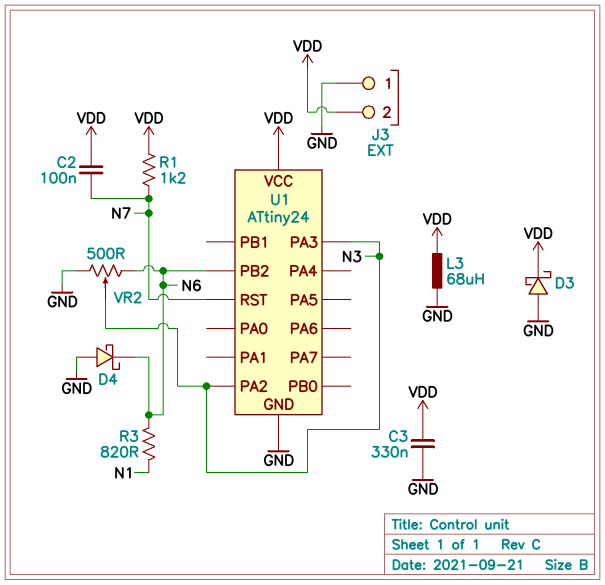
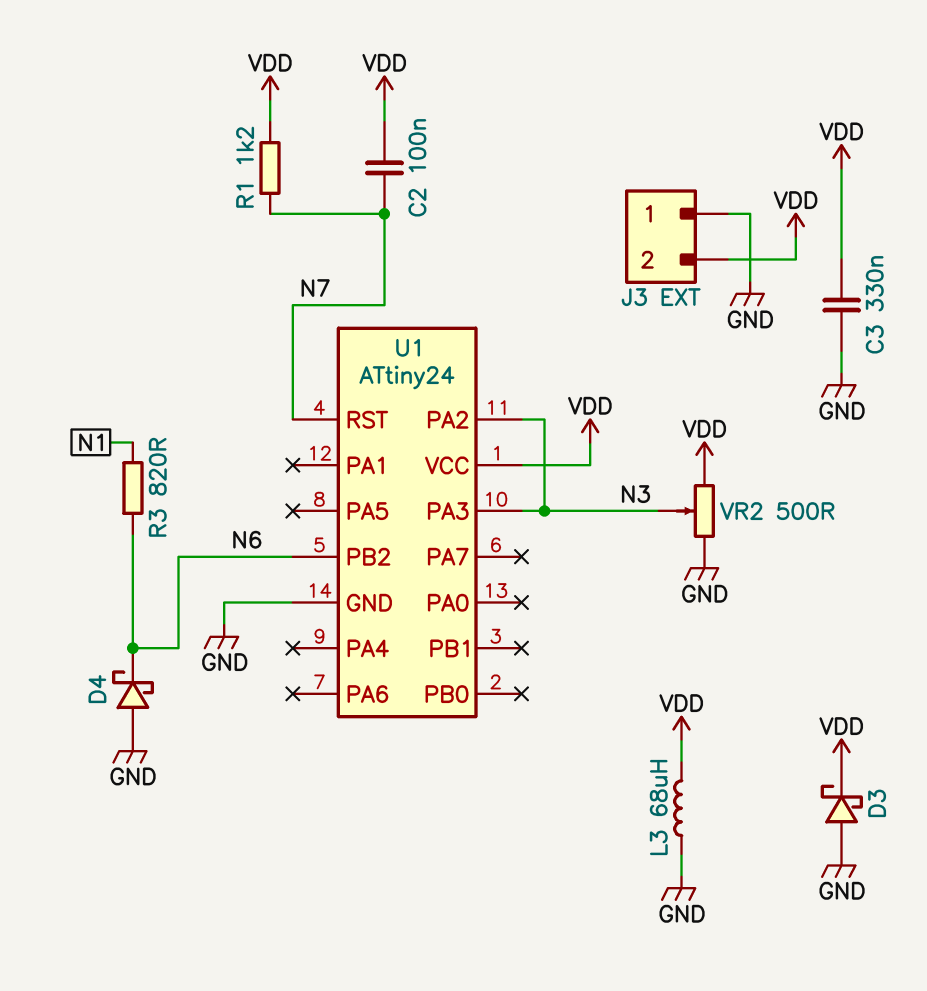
VR2: 500 (GND, N6, wiper N3) -> 500 (GND, VDD, wiper N3)

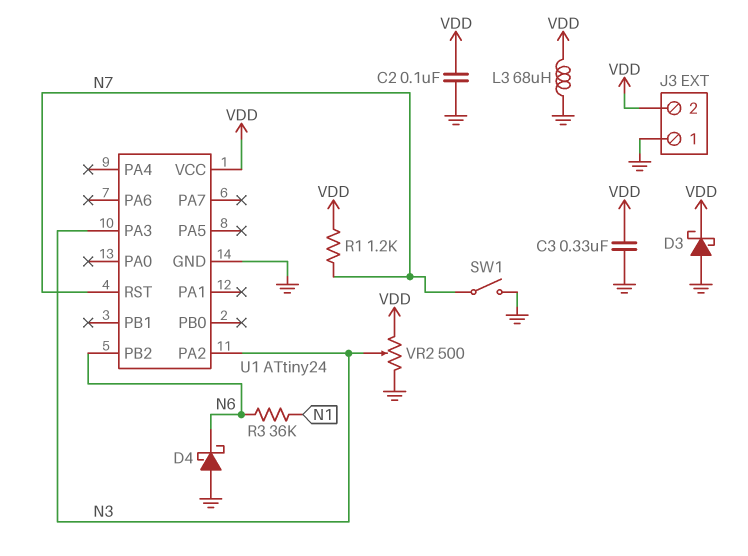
C2: 100nF (N7, VDD) -> 100nF (GND, VDD)
R3: 820 (N1, N6) -> 36k (N1, N6)
SW1: none -> switch (GND, N7)

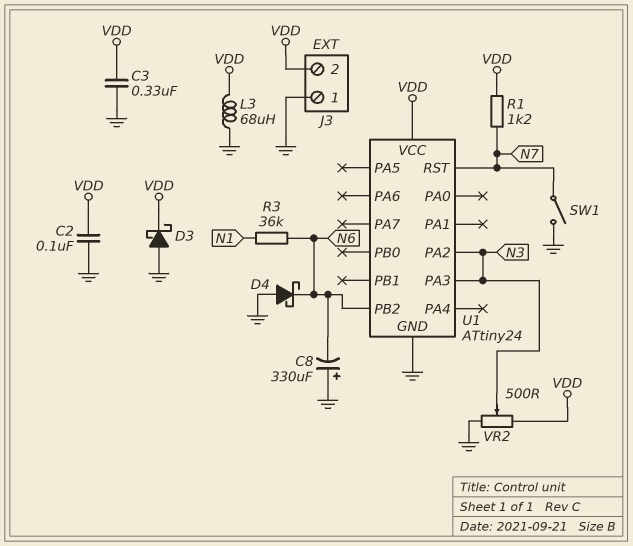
C8: none -> 330uF (plus GND, minus N6)

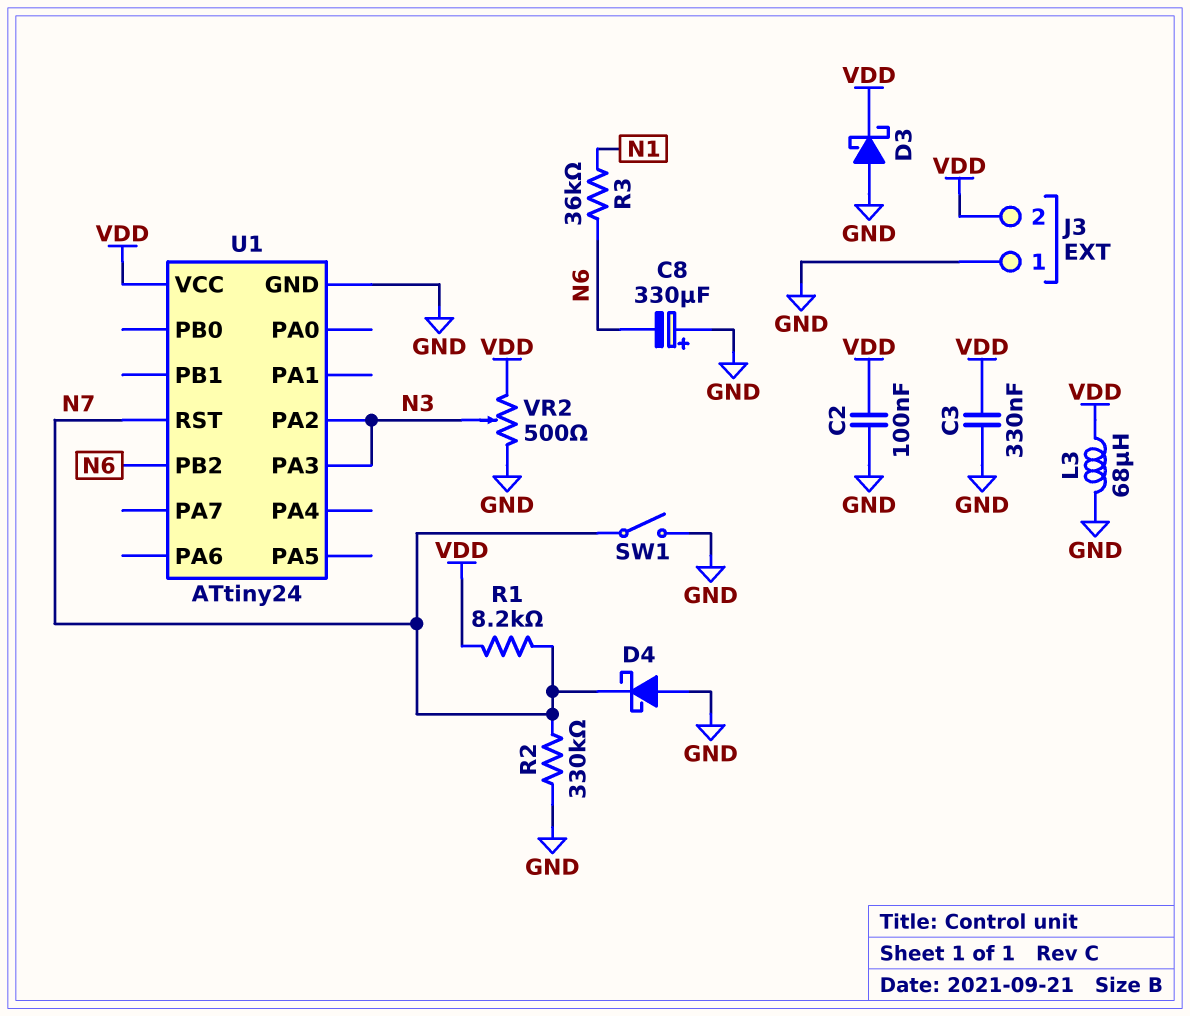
D4: schottky (A GND, K N6) -> schottky (A GND, K N7)
R1: 1.2k (N7, VDD) -> 8.2k (N7, VDD)
R2: none -> 330k (GND, N7)

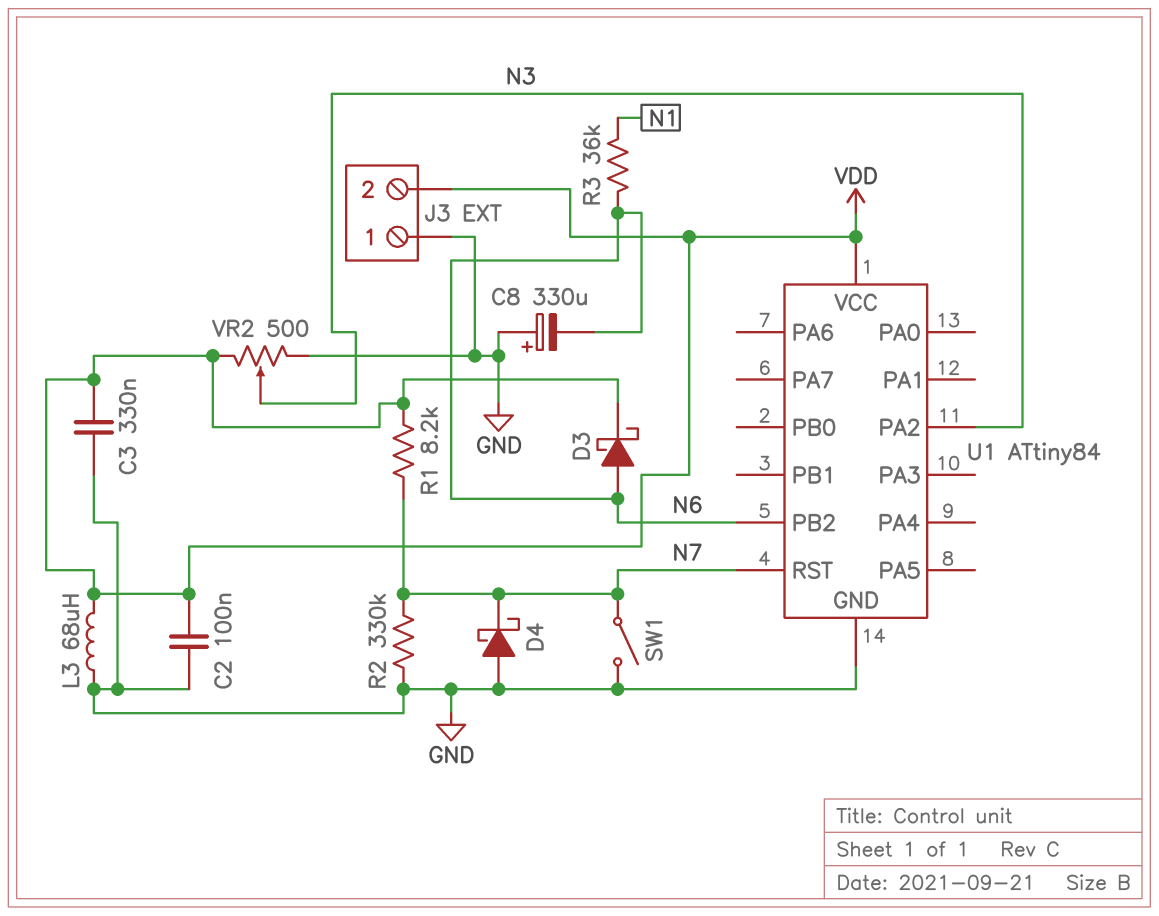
D3: schottky (A GND, K VDD) -> schottky (A N6, K VDD)
U1: ATtiny24 -> ATtiny84
U1 pin PA3: N3 -> none

